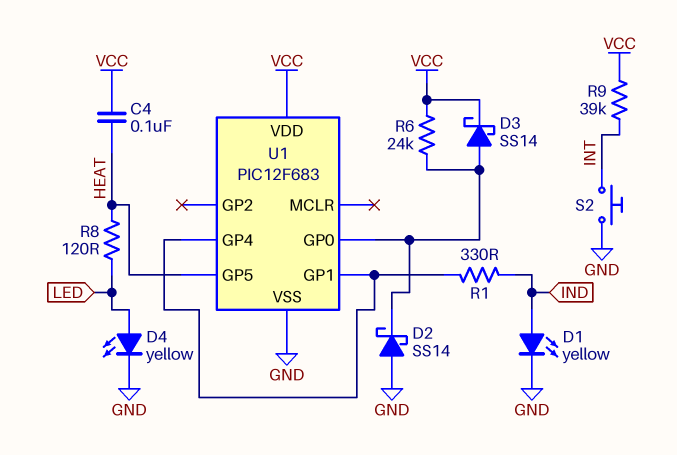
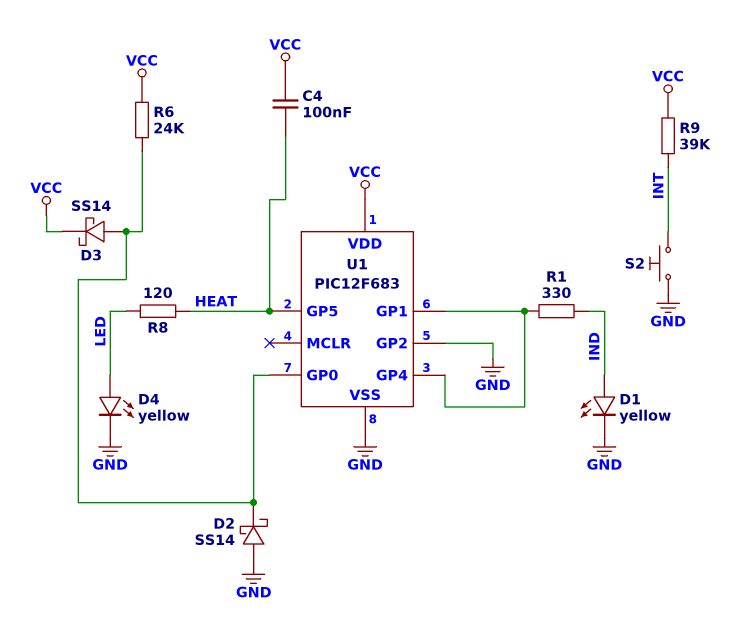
U1 pin GP2: none -> GND

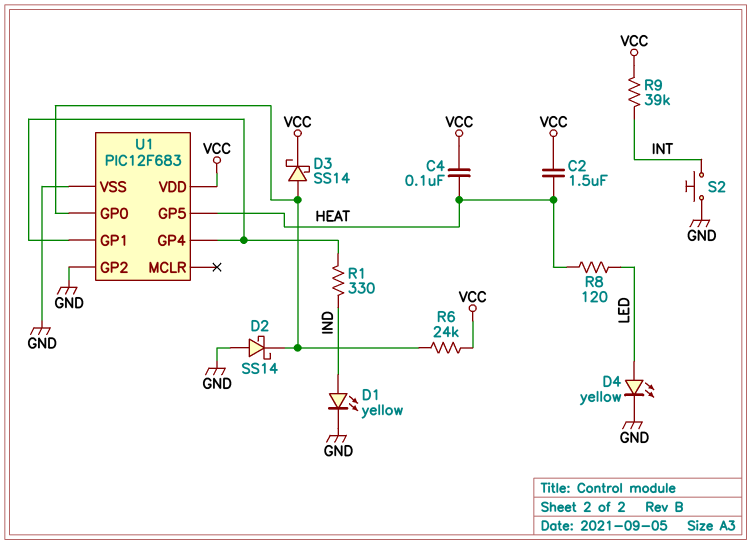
C2: none -> 1.5uF (HEAT, VCC)

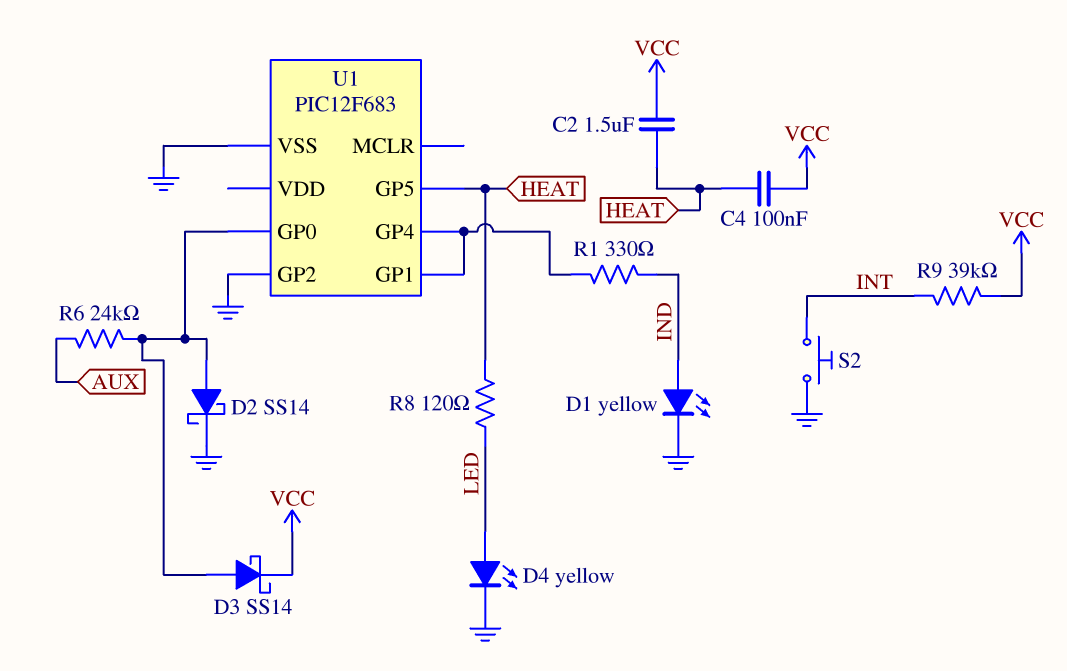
D2: schottky SS14 (A GND, K U1/GP0) -> schottky SS14 (A U1/GP0, K GND)
R6: 24k (U1/GP0, VCC) -> 24k (AUX, U1/GP0)
U1 pin VDD: VCC -> none

